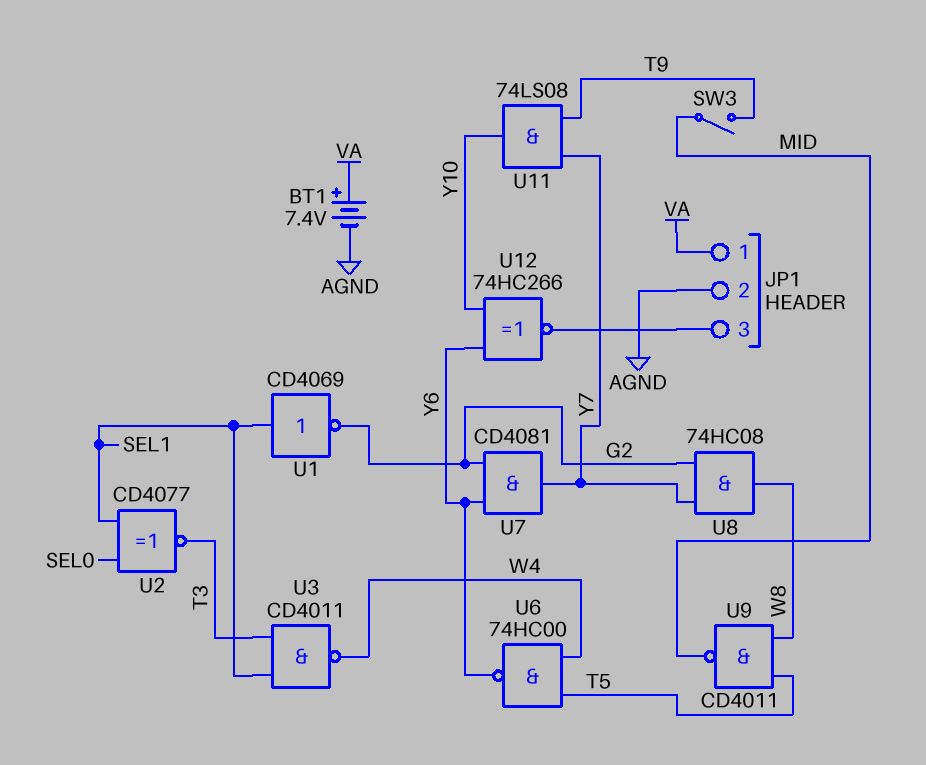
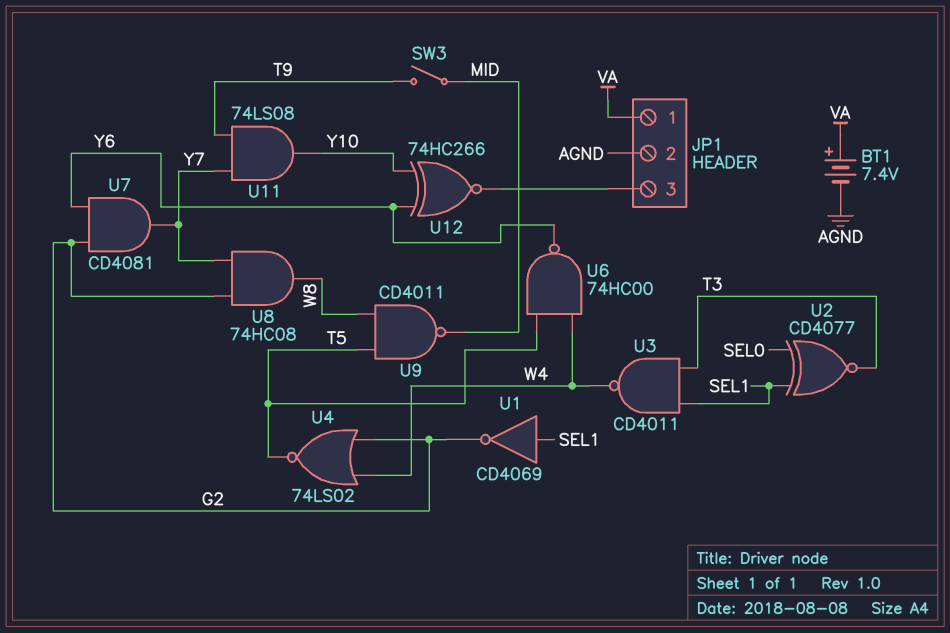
U4: none -> NOR 74LS02 (in G2, in W4, out T5)

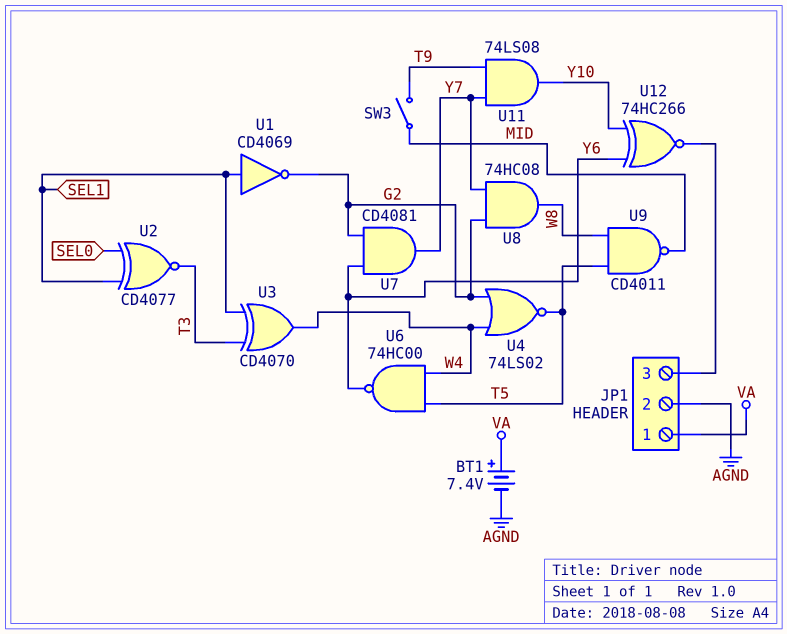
U3: NAND CD4011 (in SEL1, in T3, out W4) -> XOR CD4070 (in SEL1, in T3, out W4)

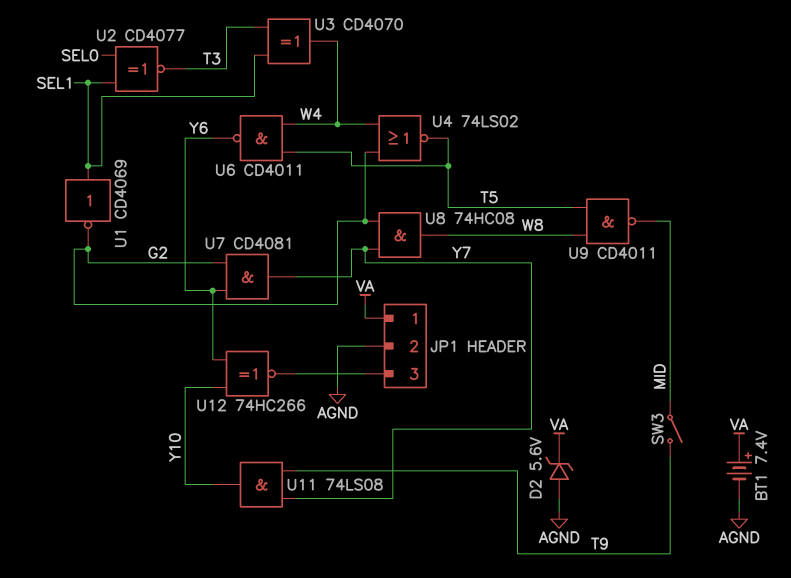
D2: none -> zener 5.6V (A AGND, K VA)
U6: NAND 74HC00 (in T5, in W4, out Y6) -> NAND CD4011 (in T5, in W4, out Y6)

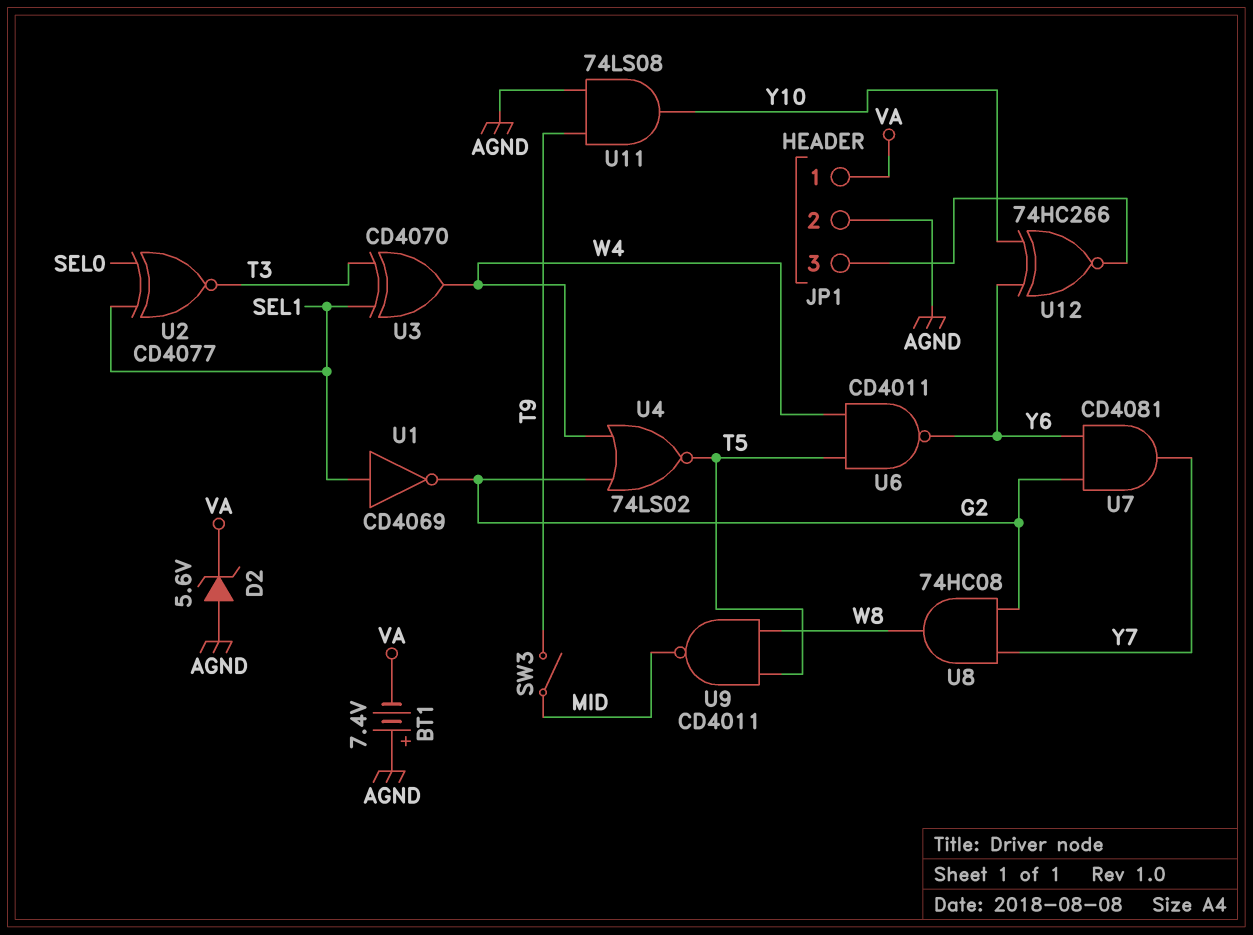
BT1: 7.4V (plus VA, minus AGND) -> 7.4V (plus AGND, minus VA)
U11: AND 74LS08 (in T9, in Y7, out Y10) -> AND 74LS08 (in AGND, in T9, out Y10)

